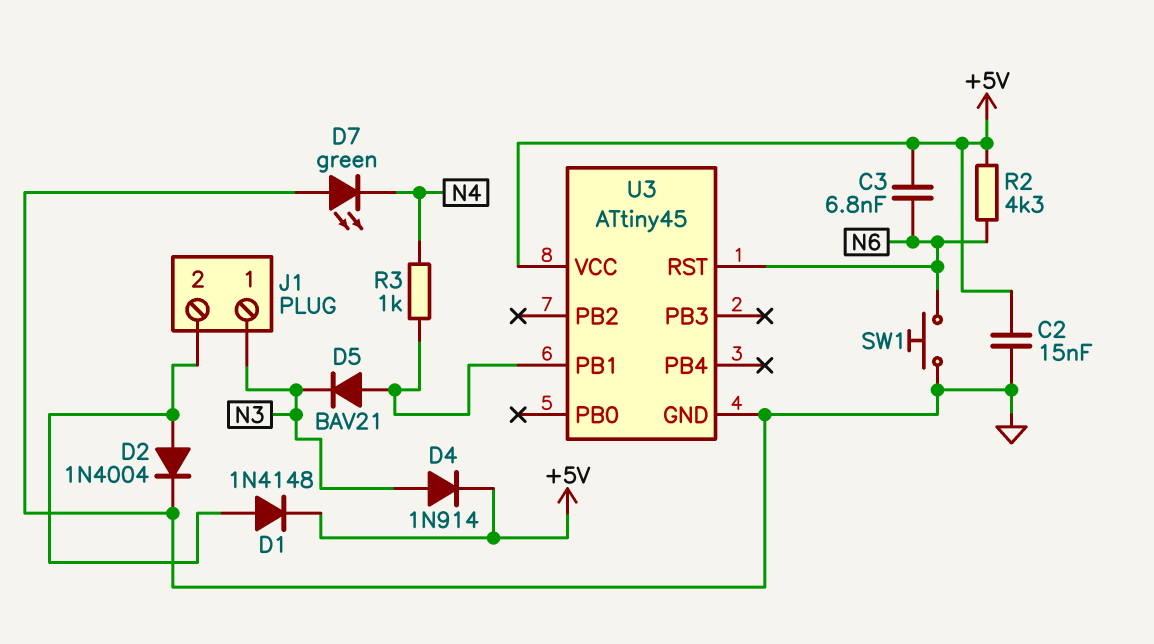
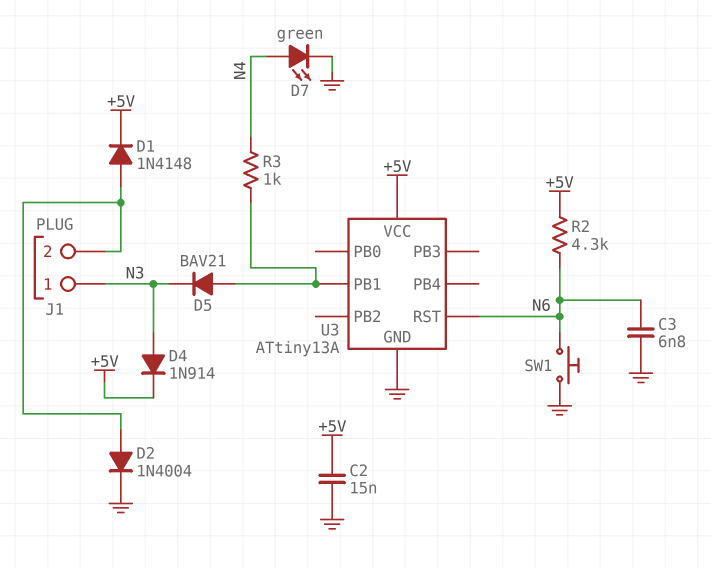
C3: 6.8nF (+5V, N6) -> 6.8nF (GND, N6)
D7: LED green (A GND, K N4) -> LED green (A N4, K GND)
U3: ATtiny45 -> ATtiny13A

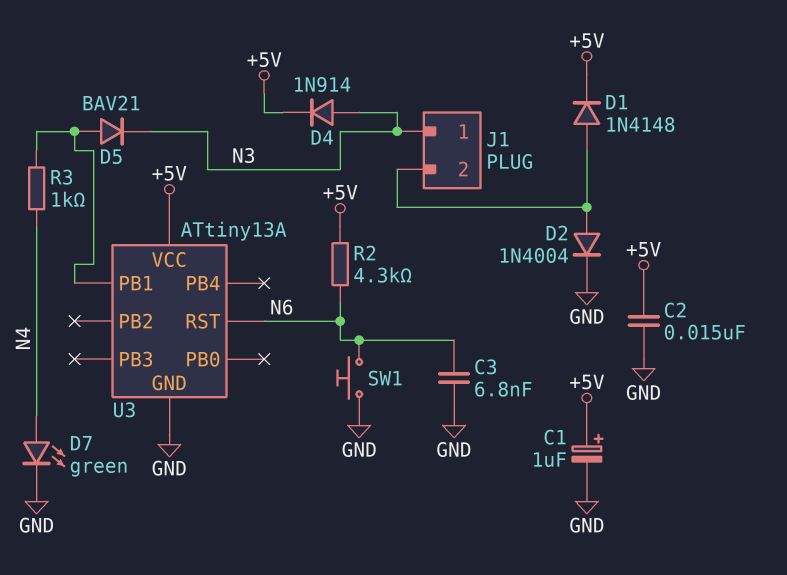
C1: none -> 1uF (plus +5V, minus GND)

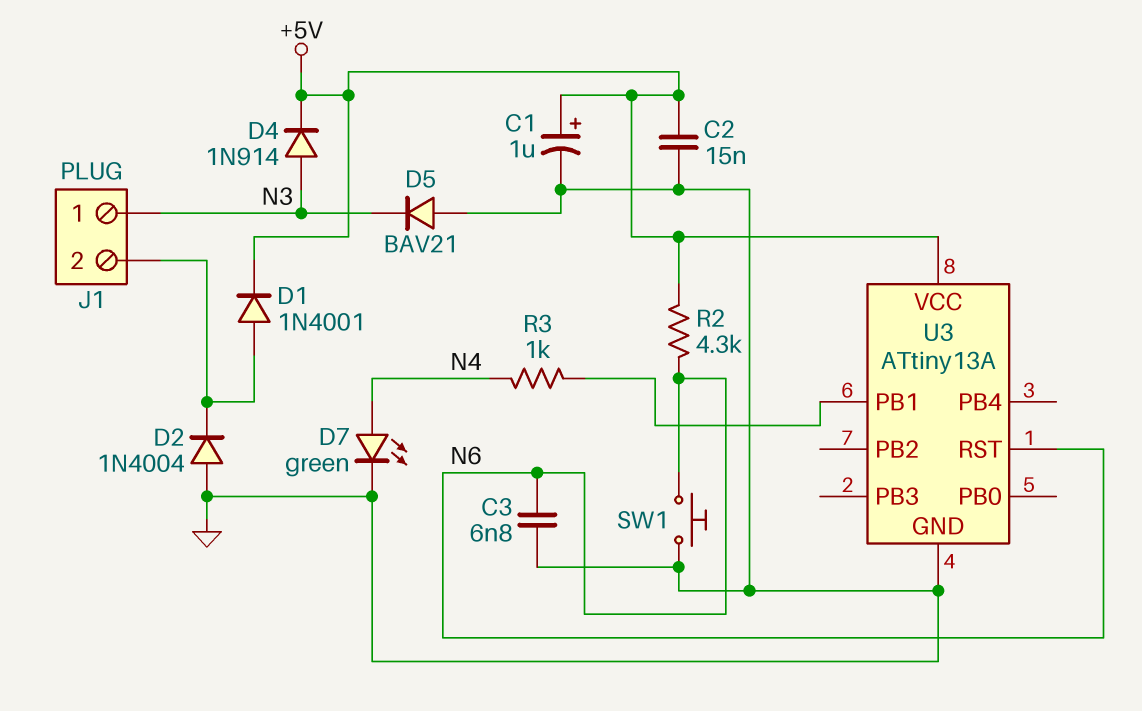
D1: diode 1N4148 (A J1/2, K +5V) -> diode 1N4001 (A J1/2, K +5V)
D2: diode 1N4004 (A J1/2, K GND) -> diode 1N4004 (A GND, K J1/2)
D5: diode BAV21 (A U3/PB1, K N3) -> diode BAV21 (A GND, K N3)

